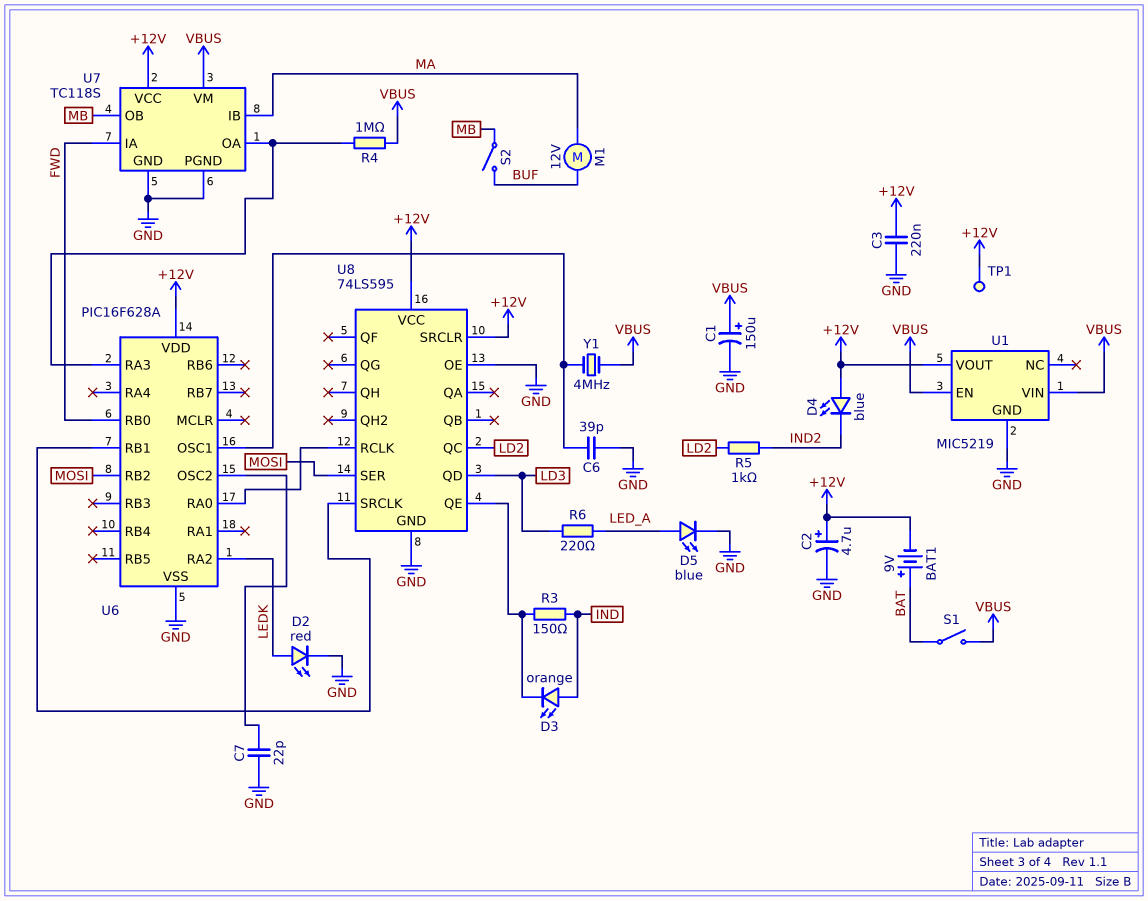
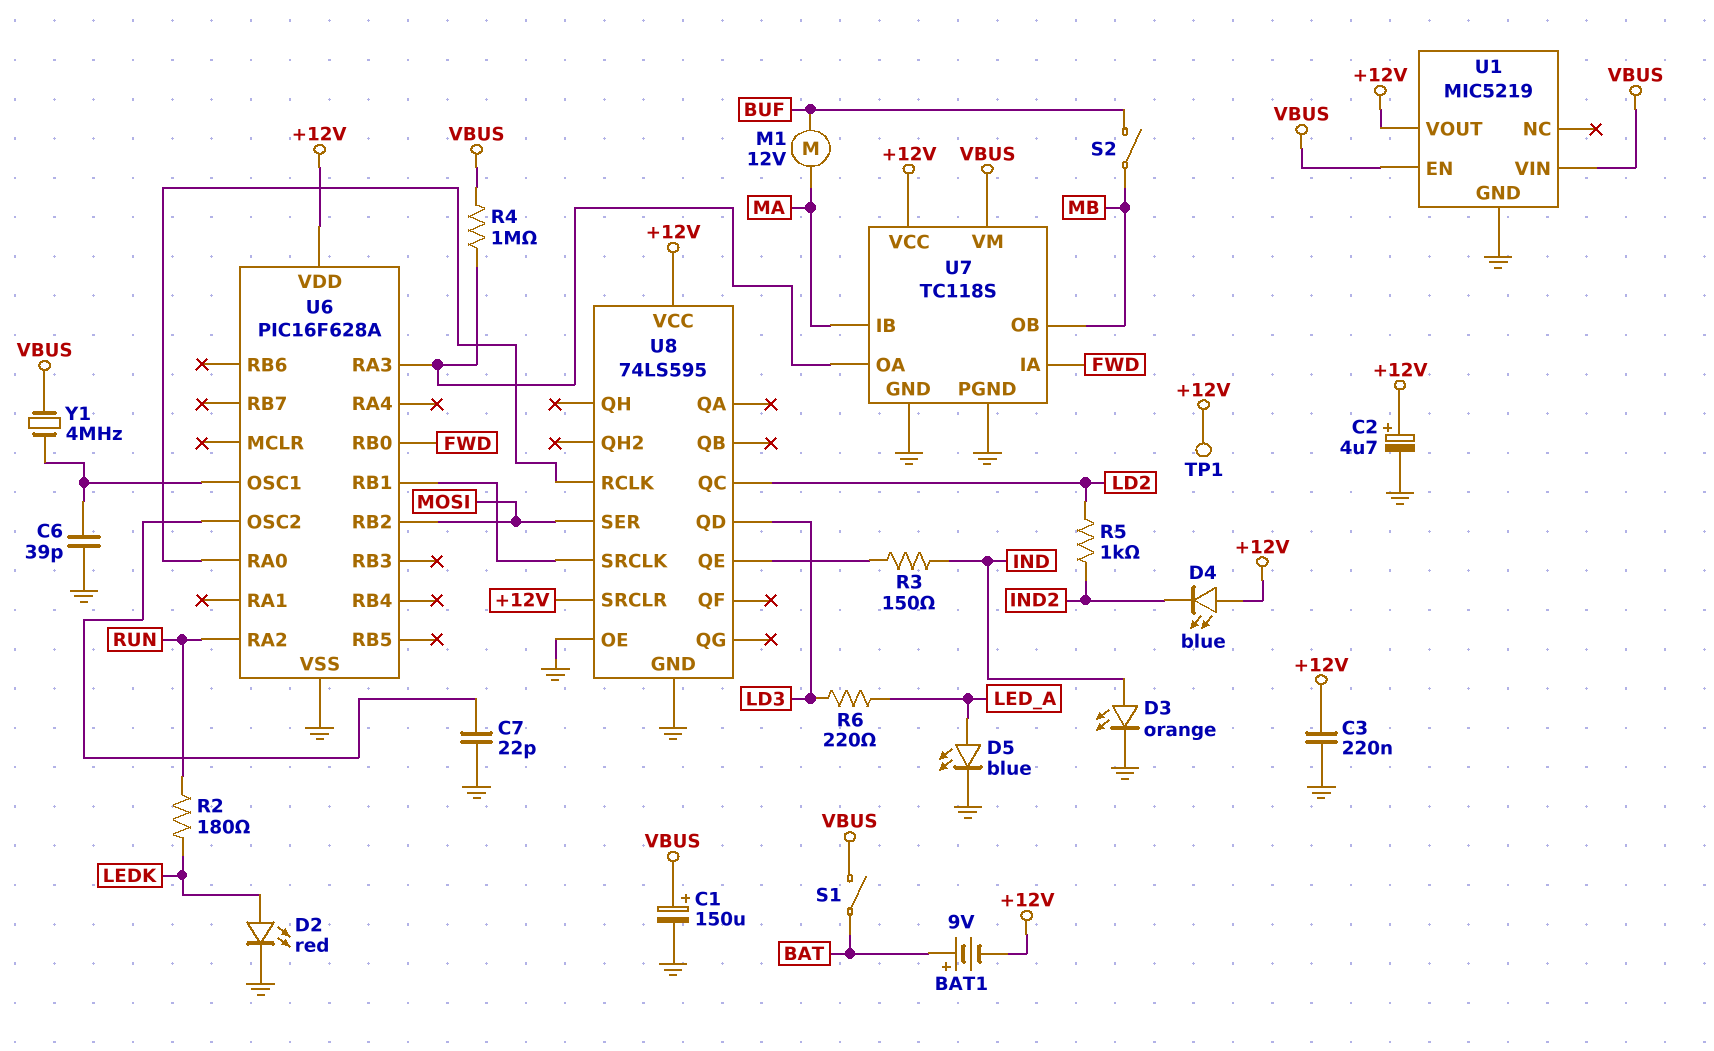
D3: LED orange (A IND, K U8/QE) -> LED orange (A IND, K GND)
R2: none -> 180 (LEDK, RUN)
U6 pin RA2: LEDK -> RUN

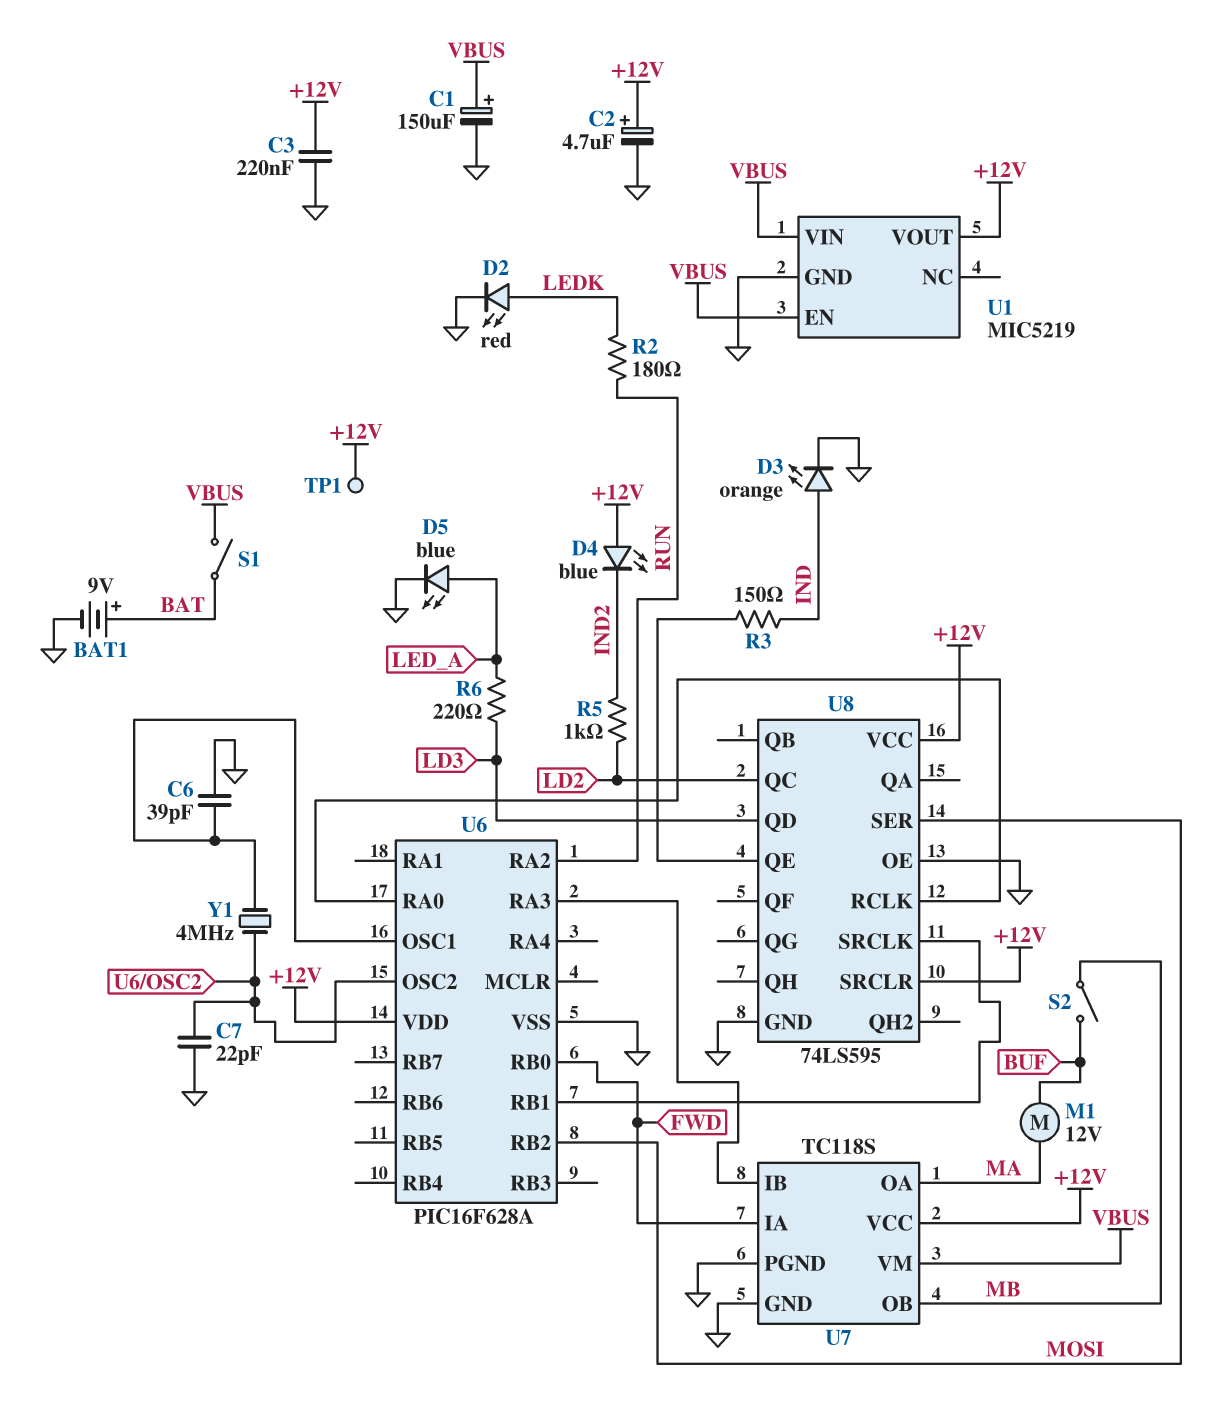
BAT1: 9V (plus BAT, minus +12V) -> 9V (plus BAT, minus GND)
R4: 1M (U6/RA3, VBUS) -> none
U7 pin IB: MA -> U6/RA3
U7 pin OA: U6/RA3 -> MA
Y1: 4MHz (U6/OSC1, VBUS) -> 4MHz (U6/OSC1, U6/OSC2)

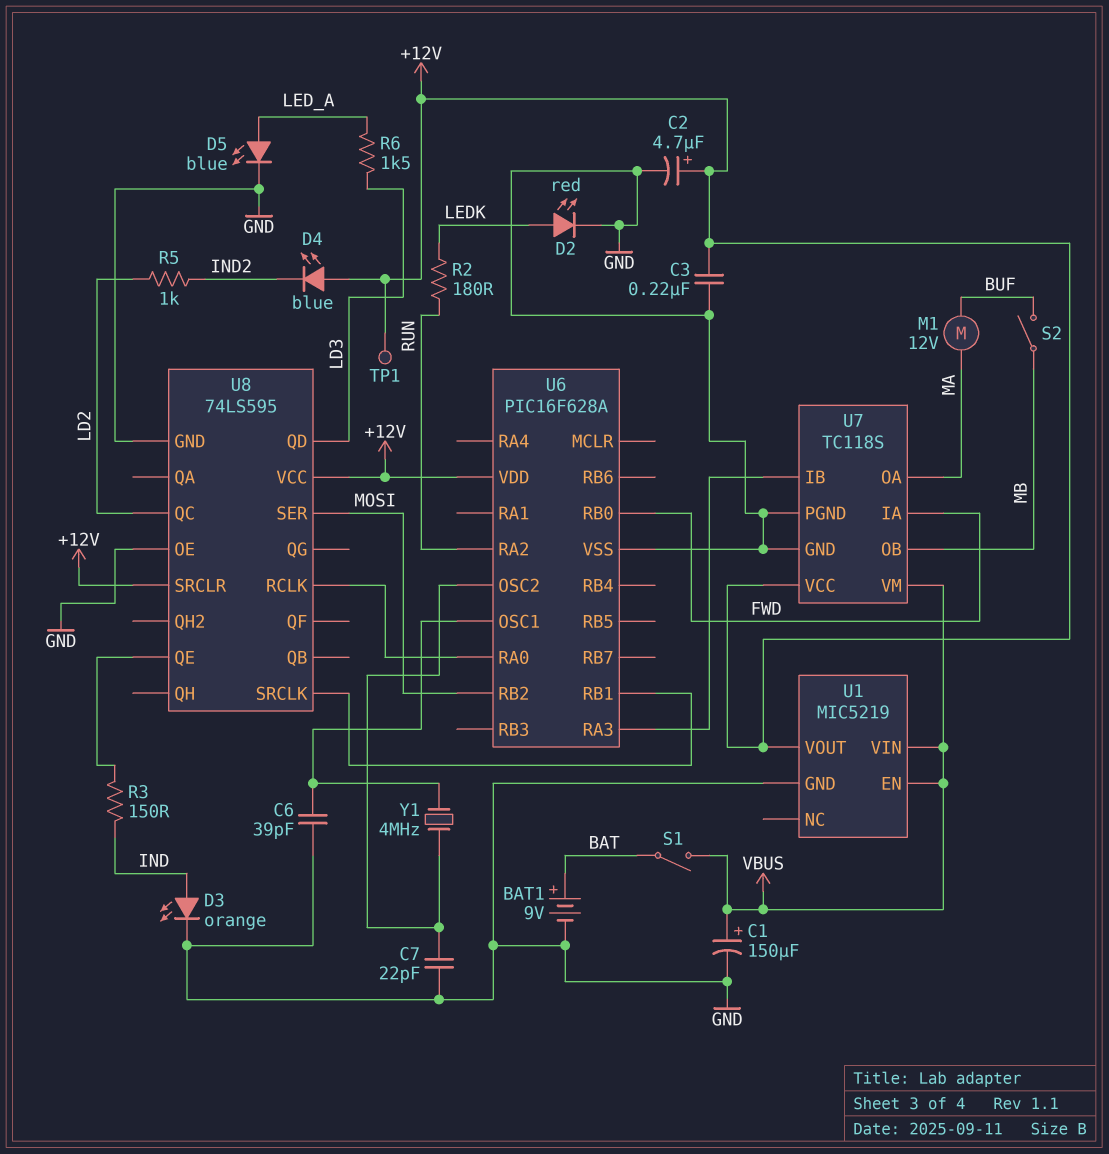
R6: 220 (LD3, LED_A) -> 1.5k (LD3, LED_A)

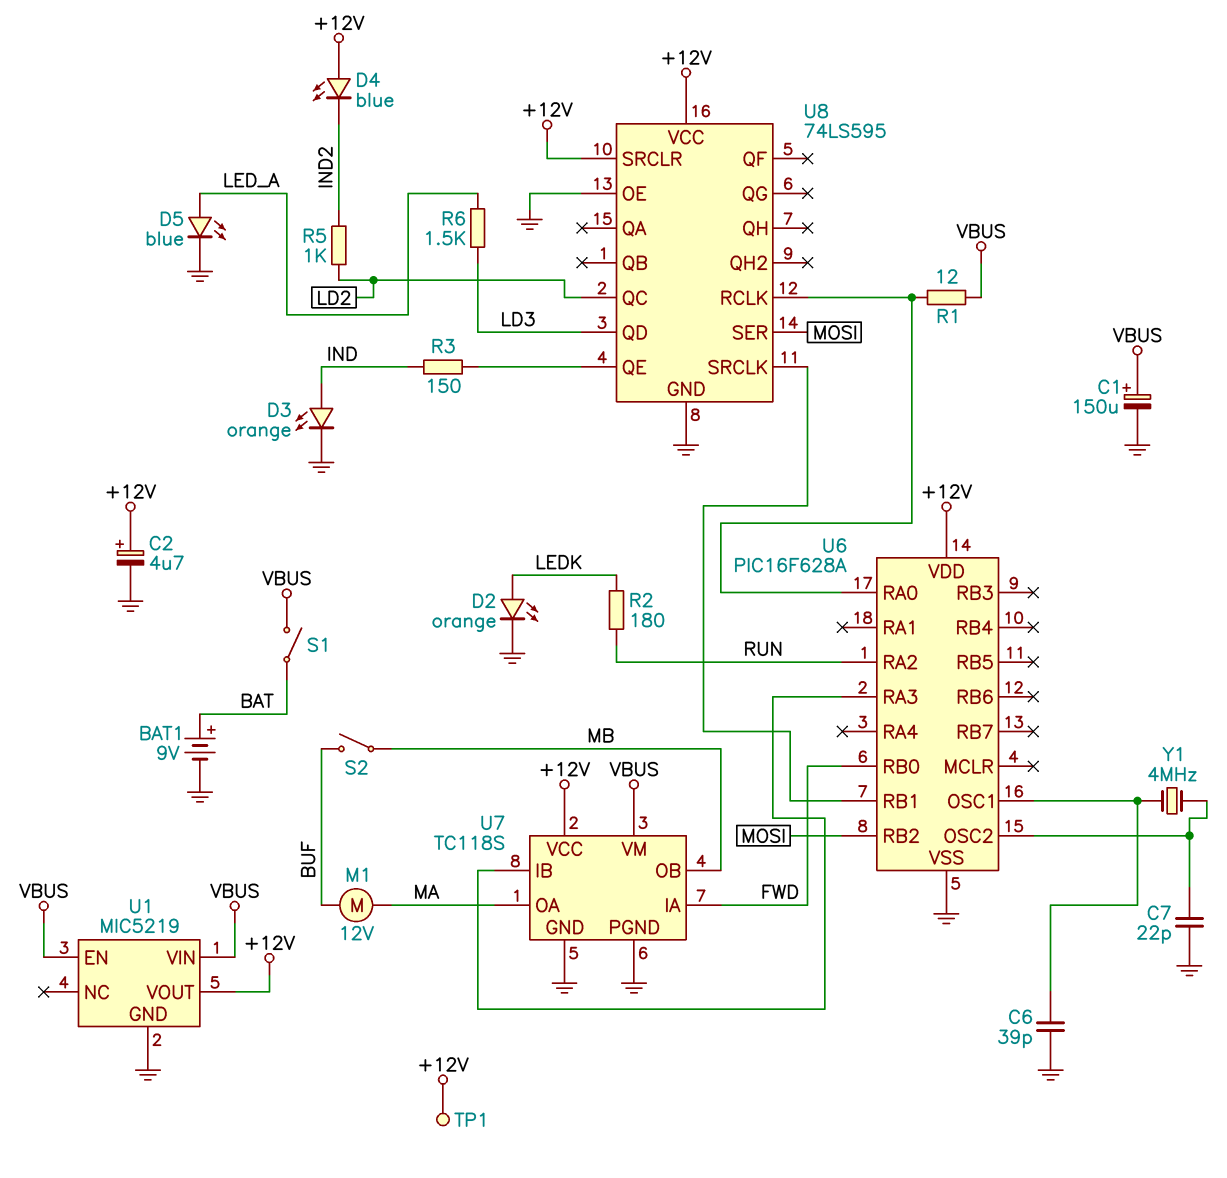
C3: 220nF (+12V, GND) -> none
D2: LED red (A LEDK, K GND) -> LED orange (A LEDK, K GND)
R1: none -> 12 (U6/RA0, VBUS)

